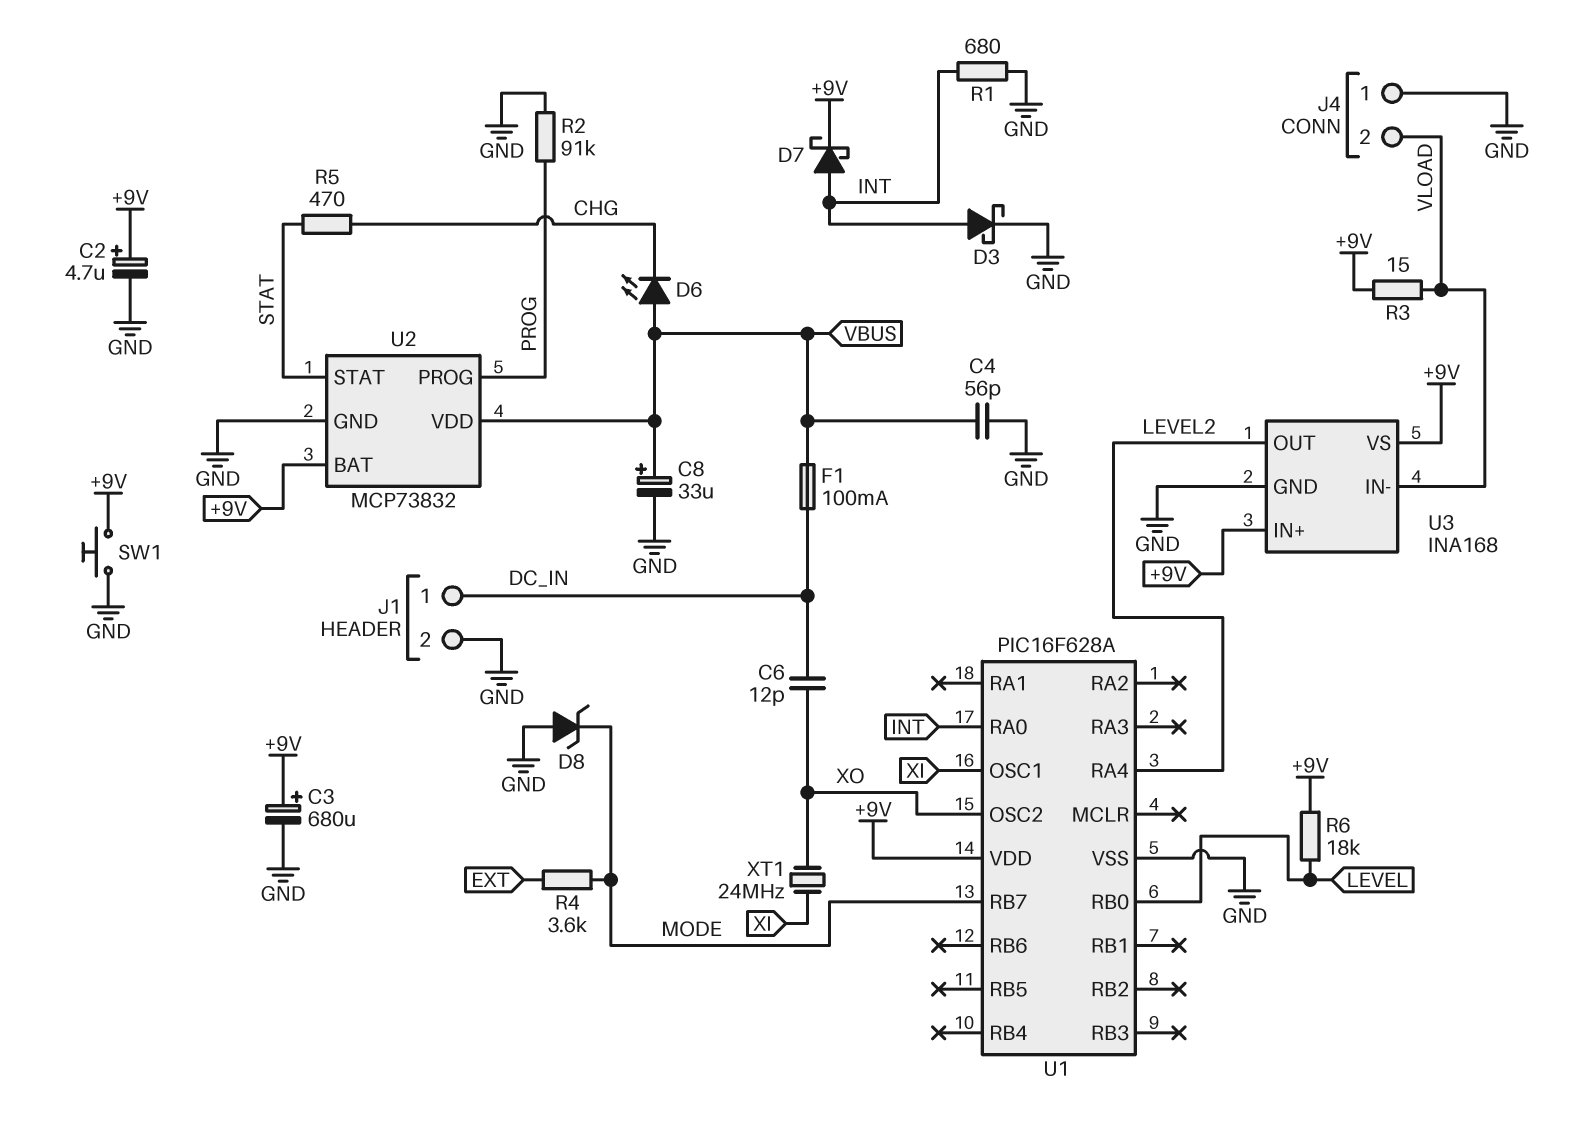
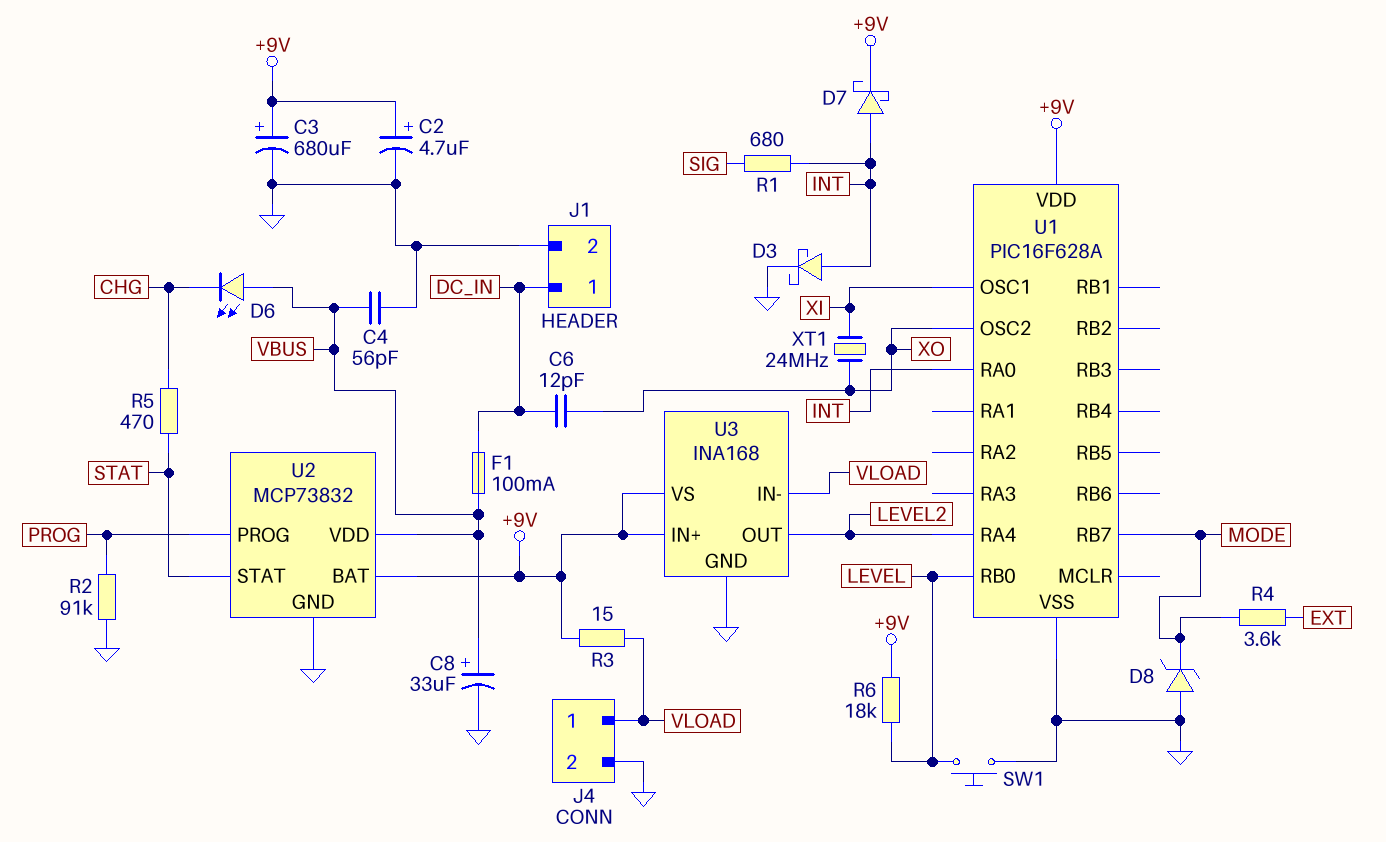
J4 pin 1: GND -> VLOAD
J4 pin 2: VLOAD -> GND
R1: 680 (GND, INT) -> 680 (INT, SIG)
SW1: button (+9V, GND) -> button (GND, LEVEL)

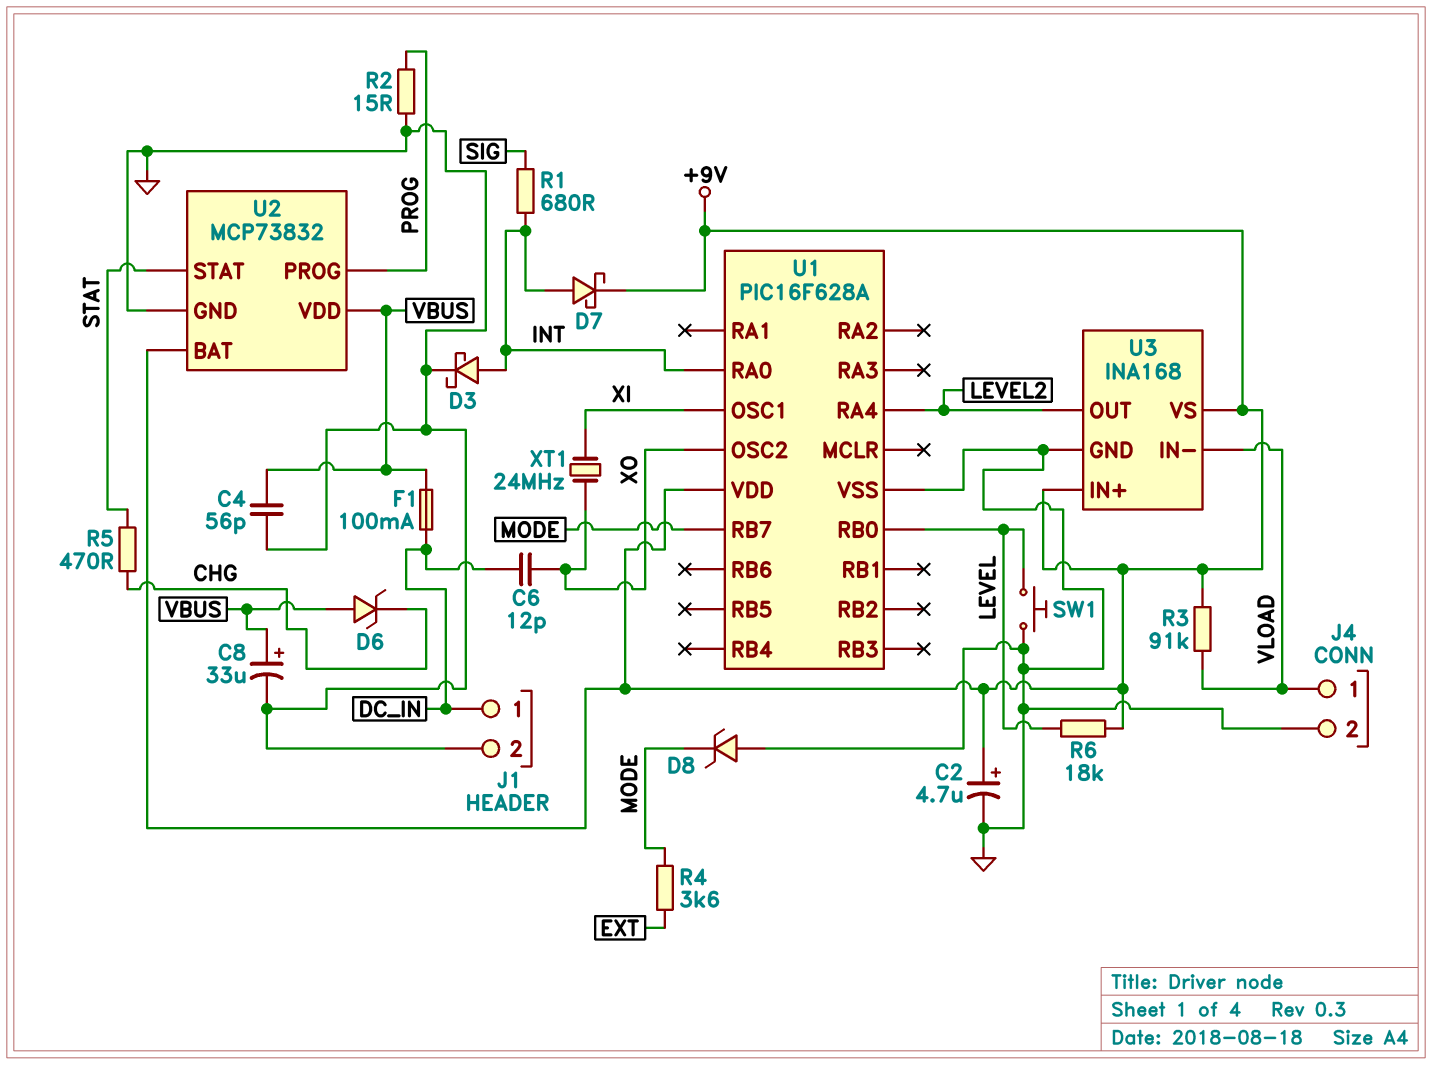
C3: 680uF (plus +9V, minus GND) -> none
D6: LED (A VBUS, K CHG) -> zener (A VBUS, K CHG)
R2: 91k (GND, PROG) -> 15 (GND, PROG)
R3: 15 (+9V, VLOAD) -> 91k (+9V, VLOAD)

